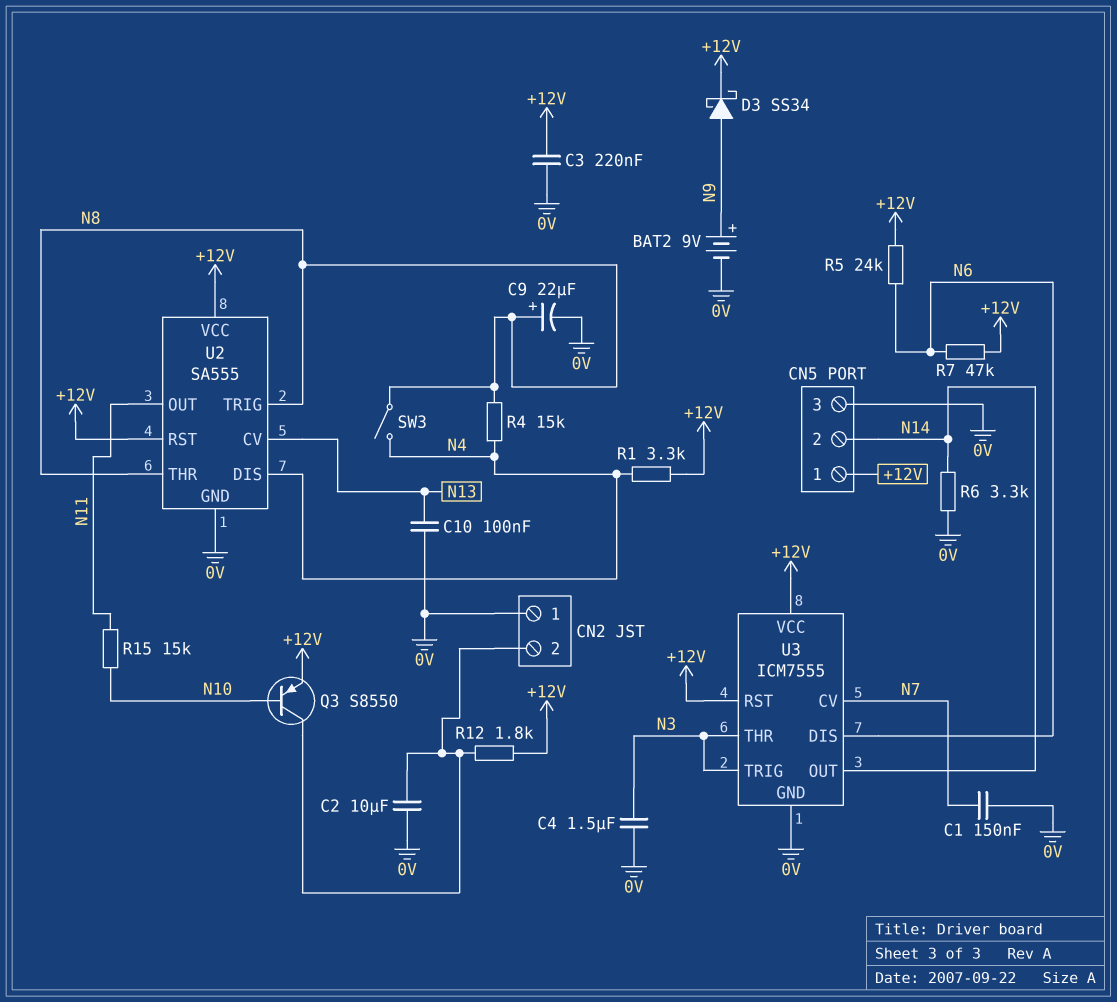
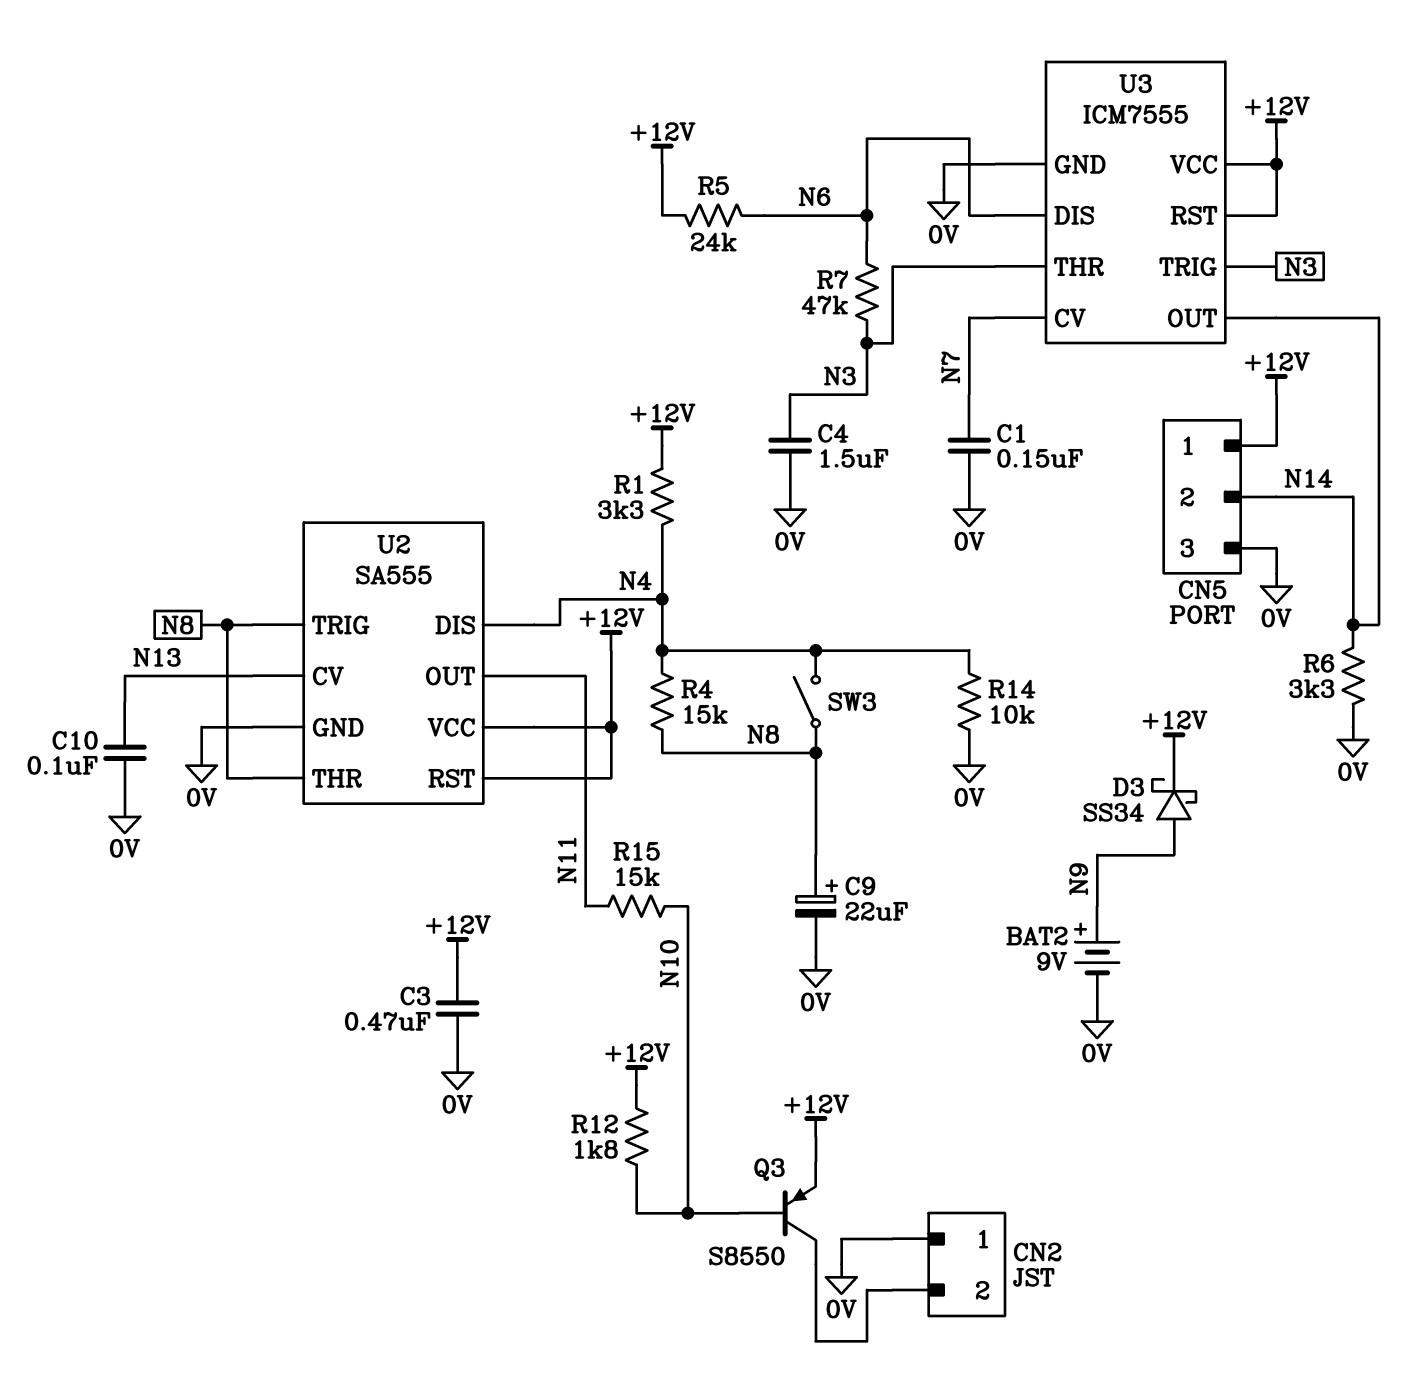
C2: 10uF (0V, CN2/2) -> none
C3: 220nF (+12V, 0V) -> 470nF (+12V, 0V)
R7: 47k (+12V, N6) -> 47k (N3, N6)
R12: 1.8k (+12V, CN2/2) -> 1.8k (+12V, N10)
R14: none -> 10k (0V, N4)

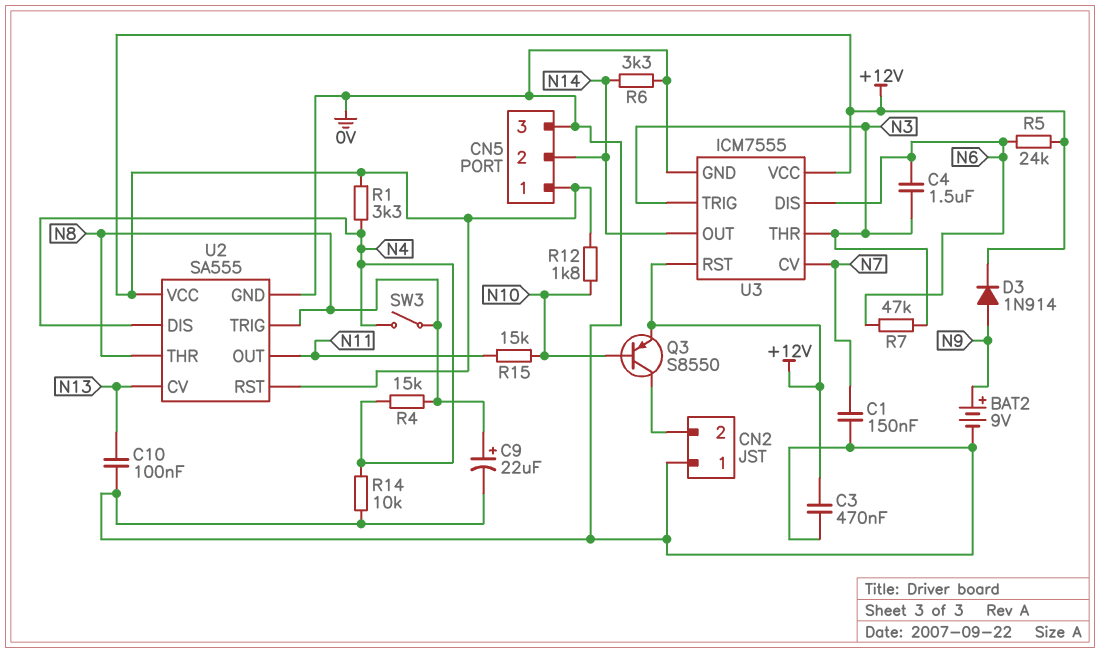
C4: 1.5uF (0V, N3) -> 1.5uF (N3, N6)
D3: schottky SS34 (A N9, K +12V) -> diode 1N914 (A N9, K +12V)

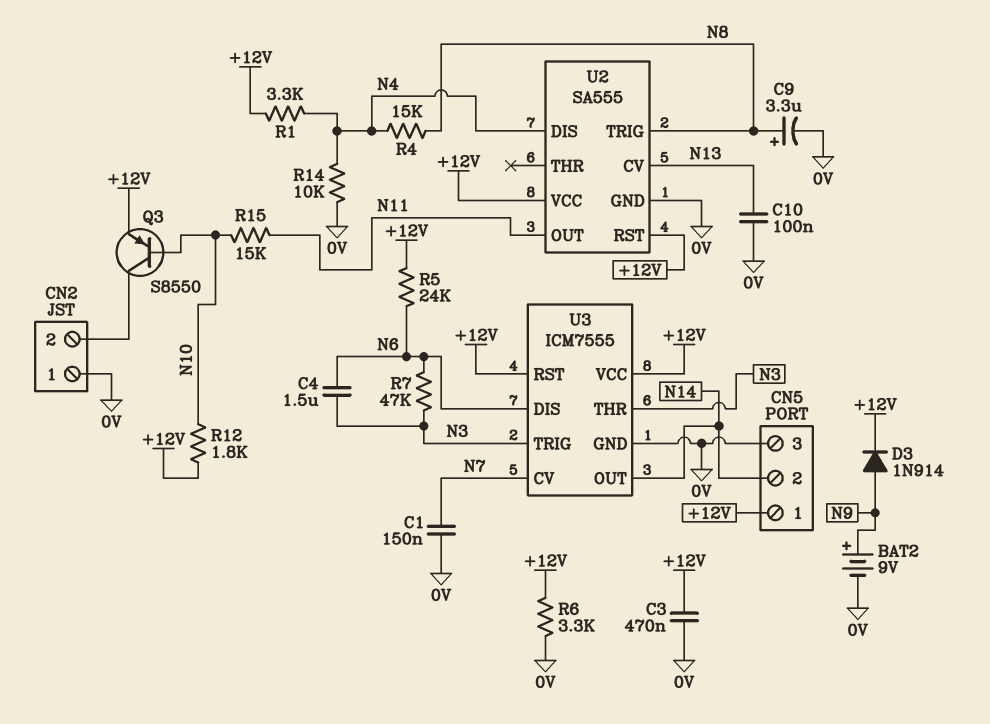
C9: 22uF (plus N8, minus 0V) -> 3.3uF (plus N8, minus 0V)
R6: 3.3k (0V, N14) -> 3.3k (+12V, 0V)
SW3: switch (N4, N8) -> none
U2 pin THR: N8 -> none

